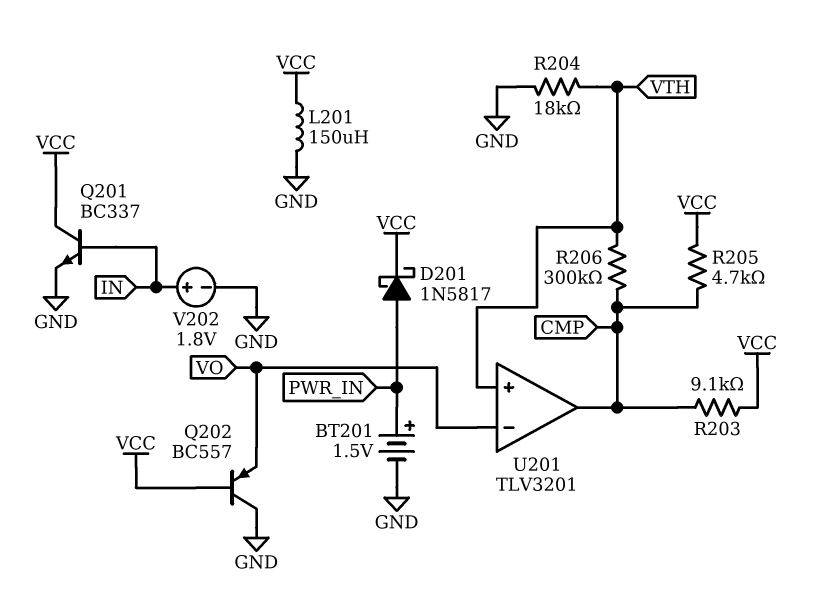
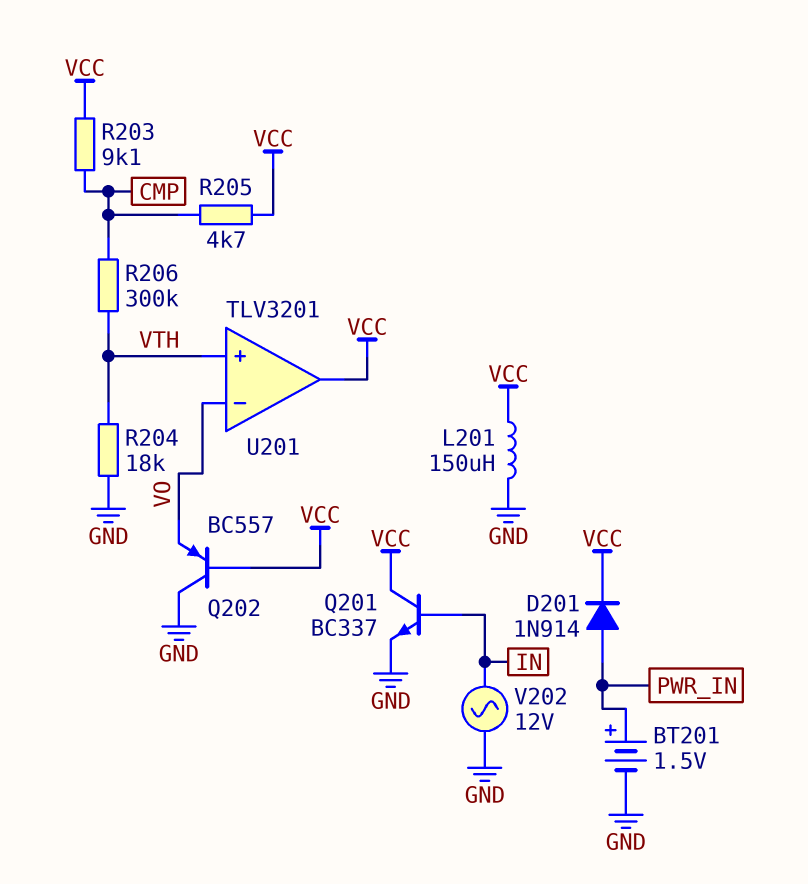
D201: schottky 1N5817 (A PWR_IN, K VCC) -> diode 1N914 (A PWR_IN, K VCC)
U201 pin out: CMP -> VCC
V202: 1.8V (plus IN, minus GND) -> AC 12V (GND, IN)

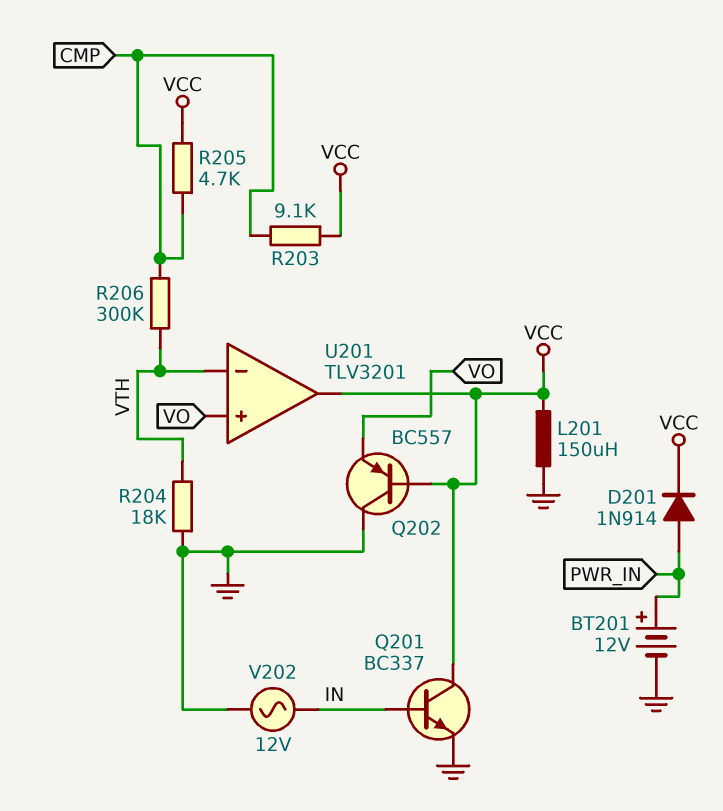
BT201: 1.5V (plus PWR_IN, minus GND) -> 12V (plus PWR_IN, minus GND)
U201 pin in+: VTH -> VO
U201 pin in-: VO -> VTH

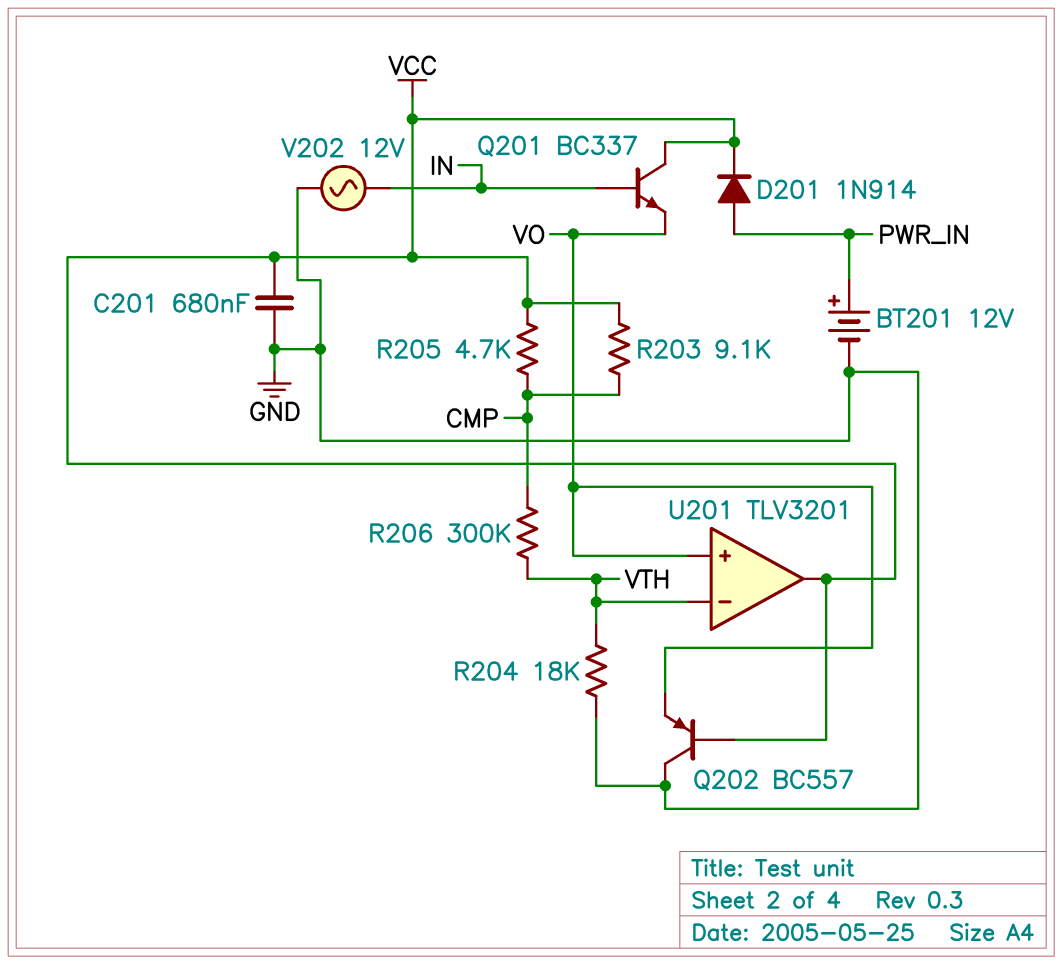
C201: none -> 680nF (GND, VCC)
L201: 150uH (GND, VCC) -> none
Q201: NPN BC337 (B IN, C VCC, E GND) -> NPN BC337 (B IN, C VCC, E VO)

